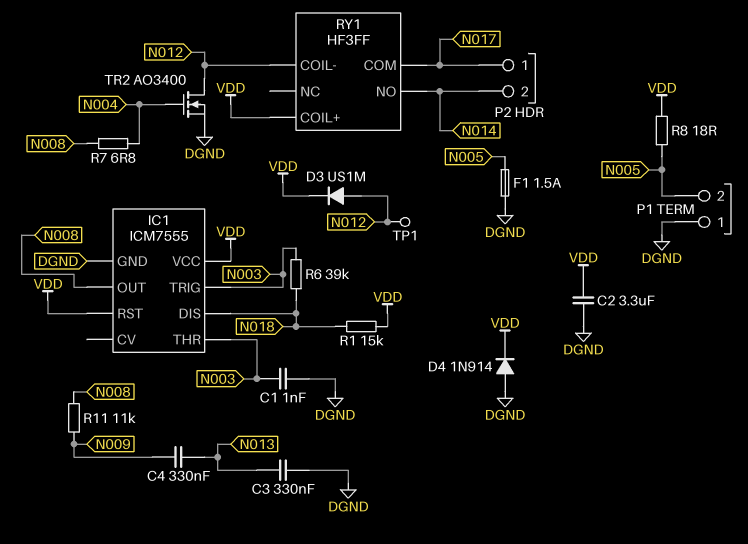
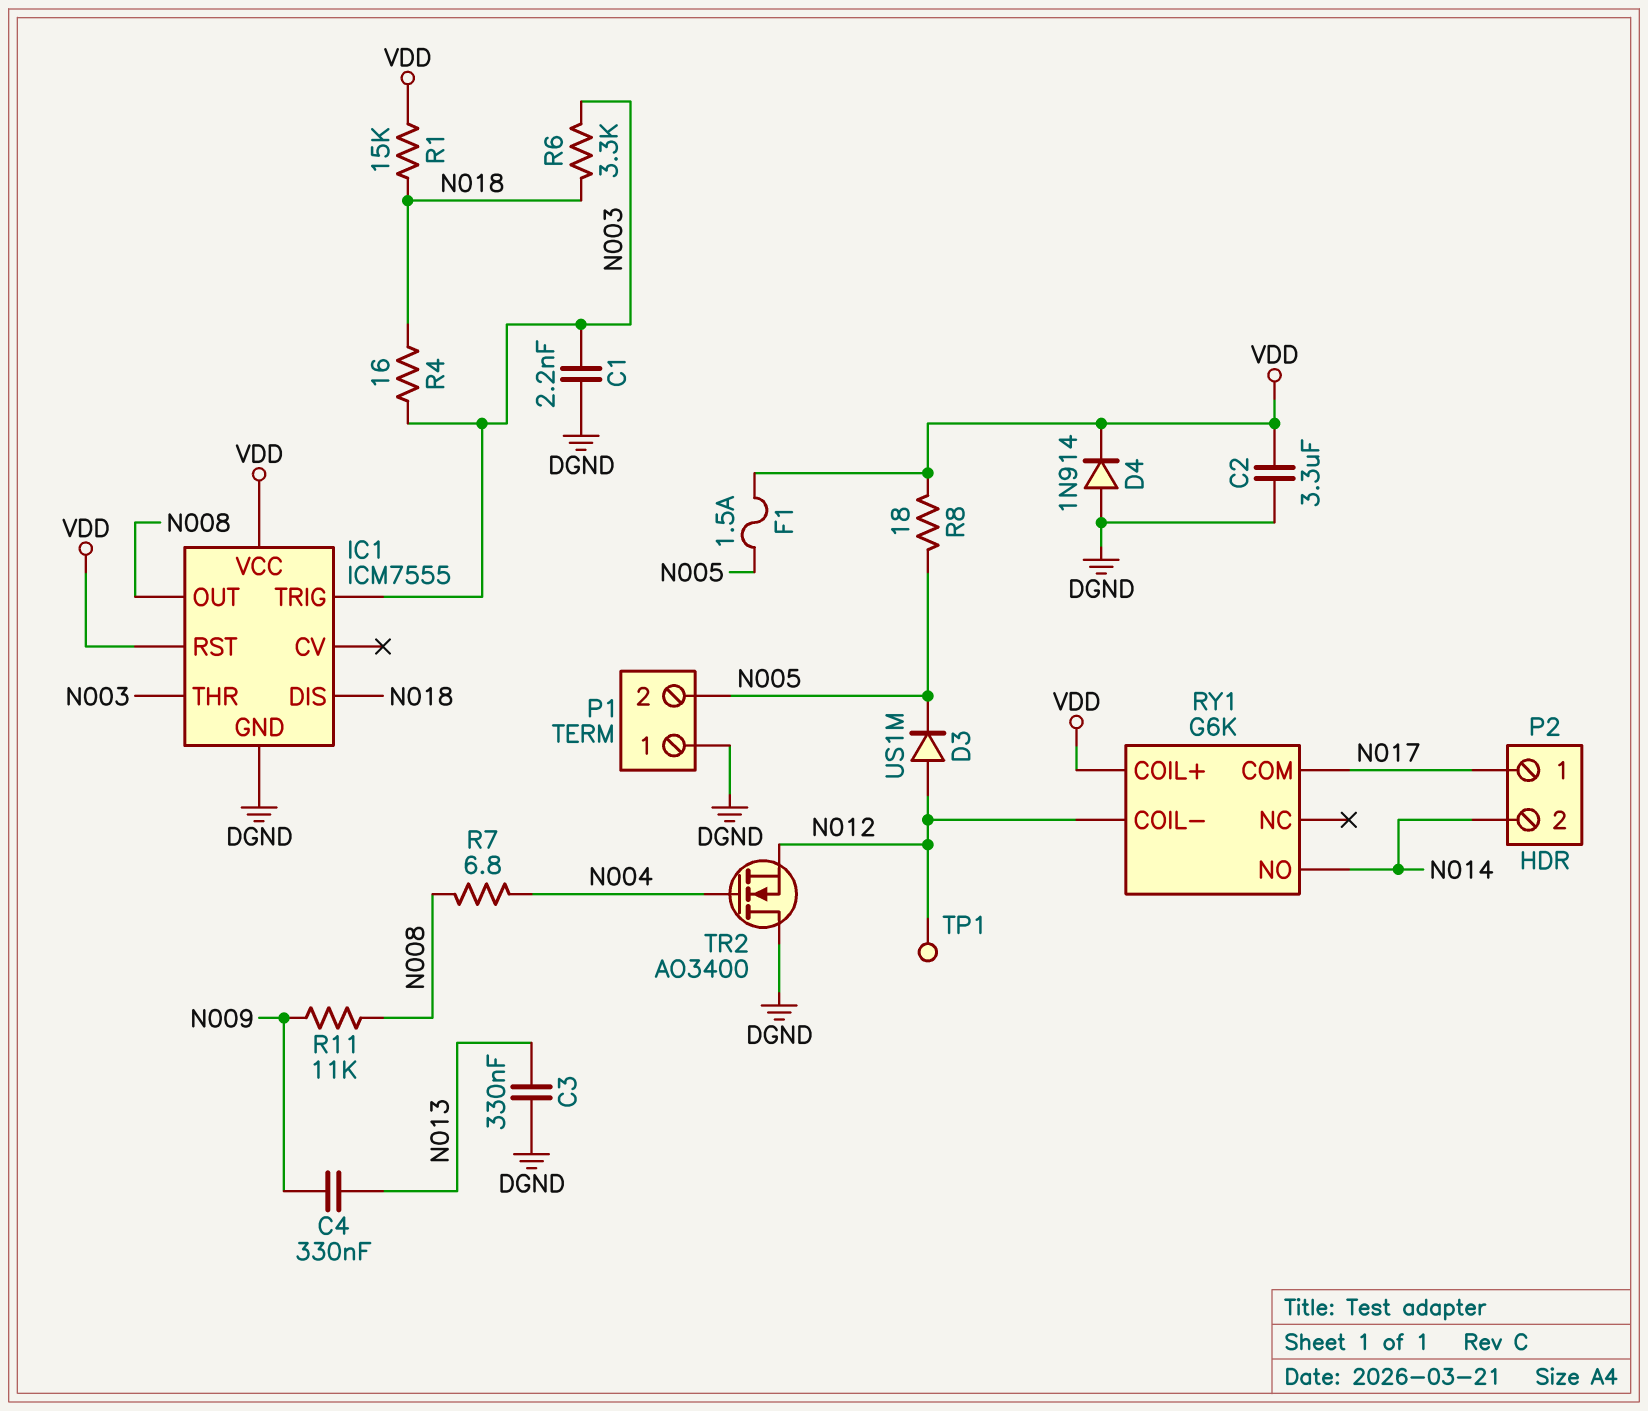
C1: 1nF (DGND, N003) -> 2.2nF (DGND, N003)
D3: diode US1M (A N012, K VDD) -> diode US1M (A N012, K N005)
F1: 1.5A (DGND, N005) -> 1.5A (N005, VDD)
R4: none -> 16 (N003, N018)
R6: 39k (N003, N018) -> 3.3k (N003, N018)
RY1: HF3FF -> G6K
TR2: NMOS AO3400 (G N004, D N012, S DGND) -> NMOS AO3400 (G N004, D DGND, S N012)

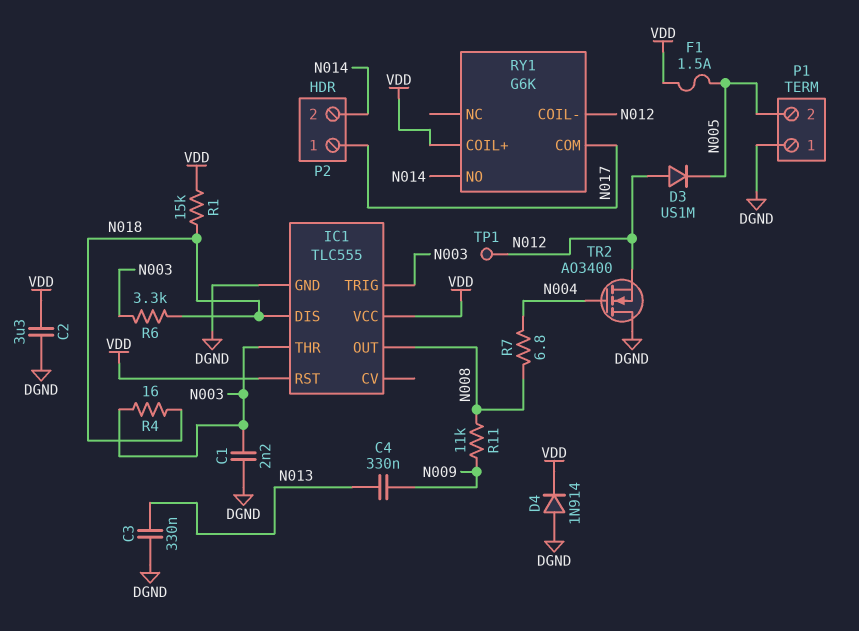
IC1: ICM7555 -> TLC555
R8: 18 (N005, VDD) -> none

